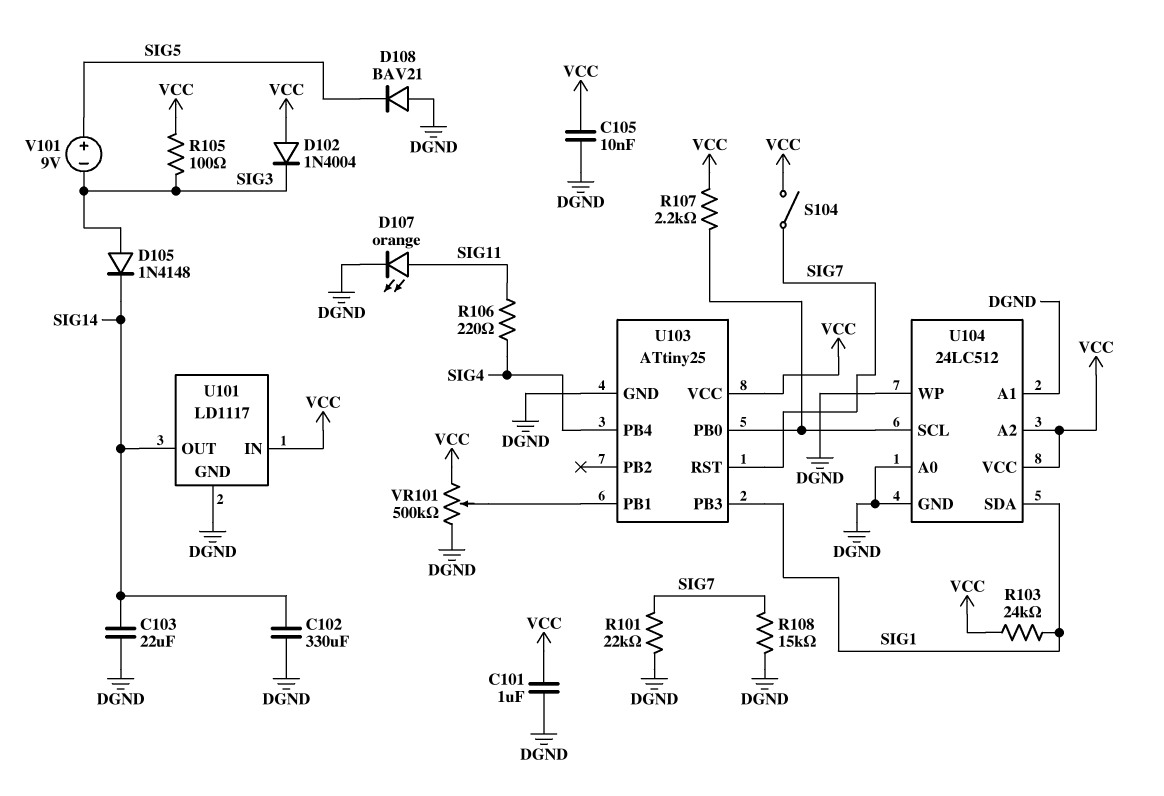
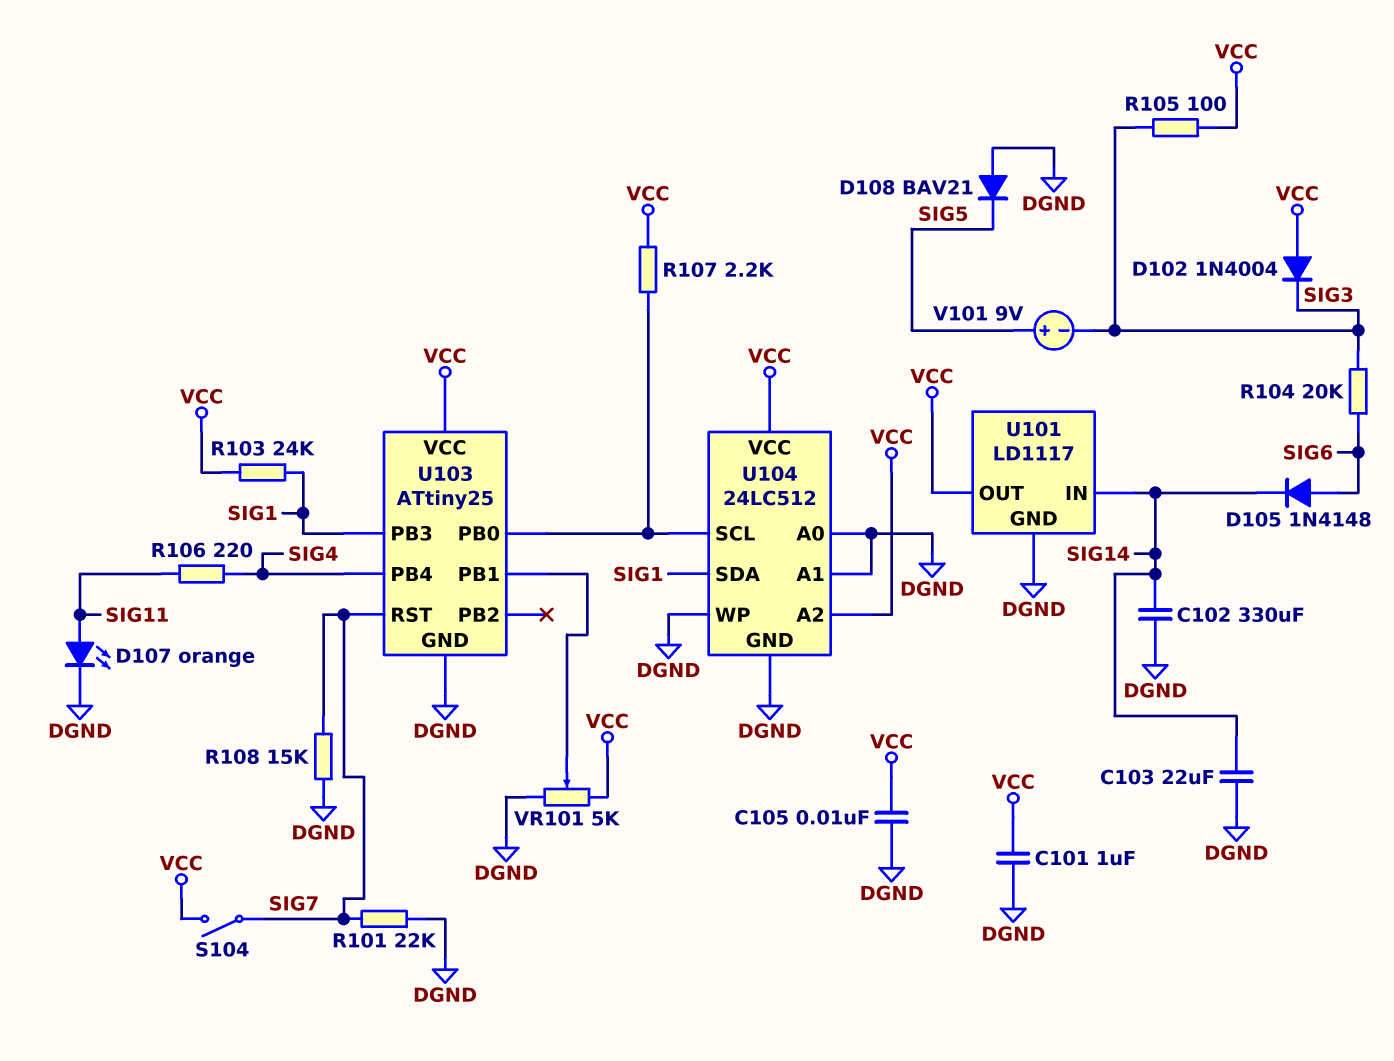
D105: diode 1N4148 (A SIG3, K SIG14) -> diode 1N4148 (A SIG6, K SIG14)
R104: none -> 20k (SIG3, SIG6)
U101 pin IN: VCC -> SIG14
U101 pin OUT: SIG14 -> VCC
VR101: 500k (DGND, VCC, wiper U103/PB1) -> 5k (DGND, VCC, wiper U103/PB1)

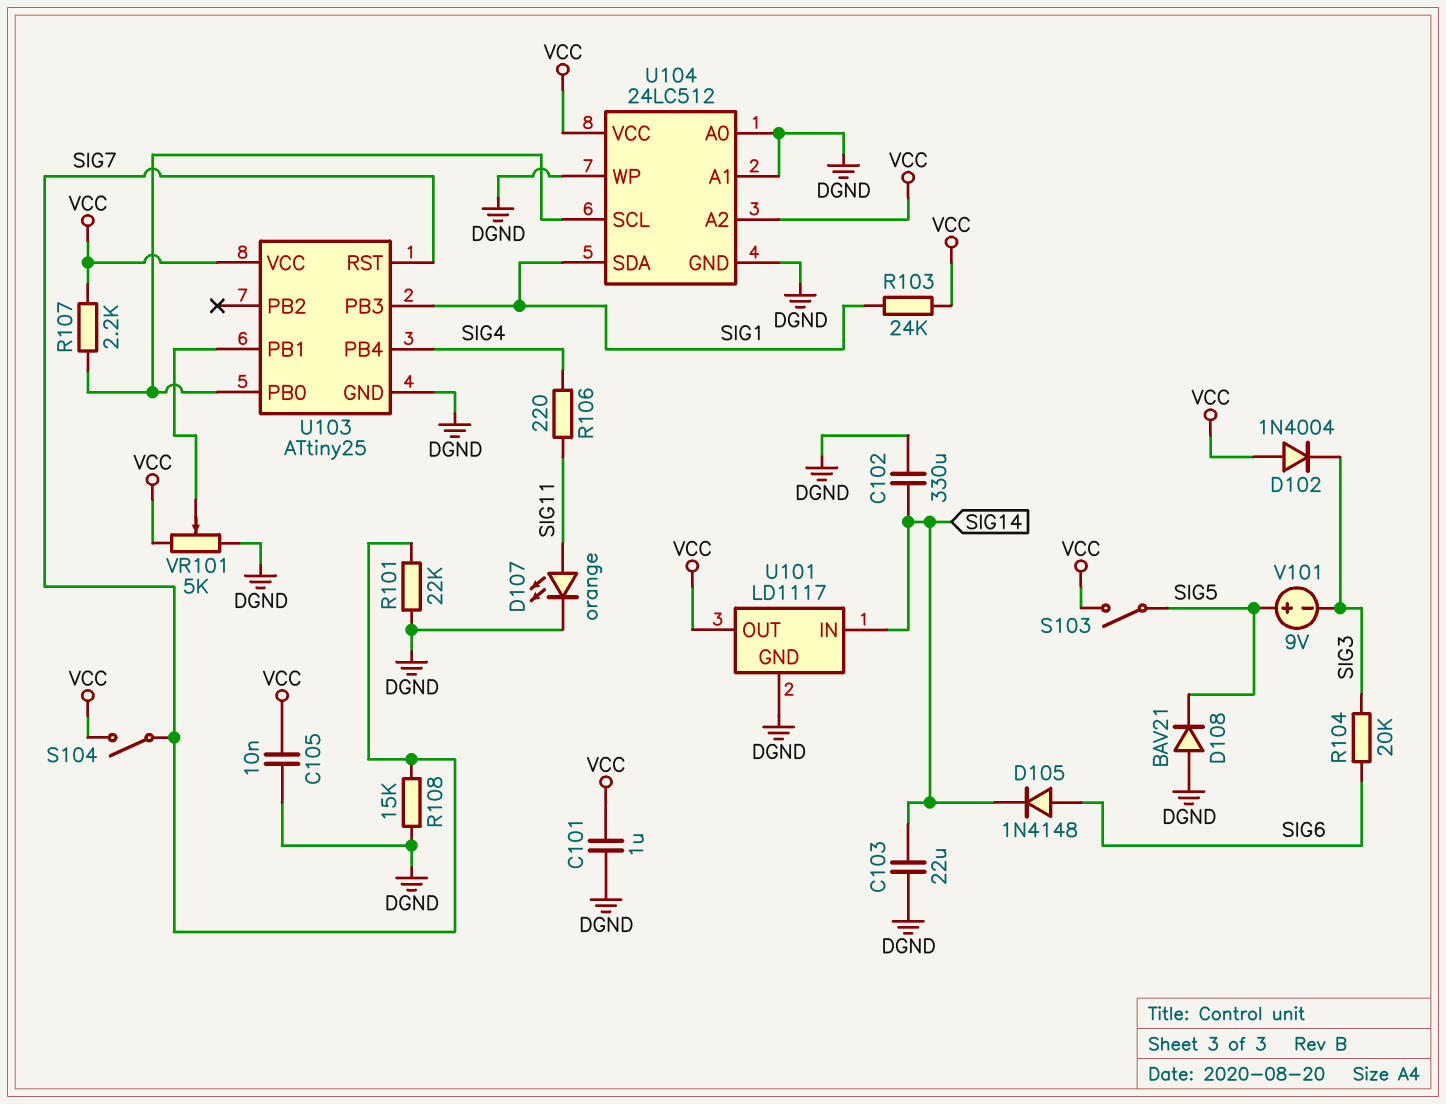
R105: 100 (SIG3, VCC) -> none
S103: none -> switch (SIG5, VCC)

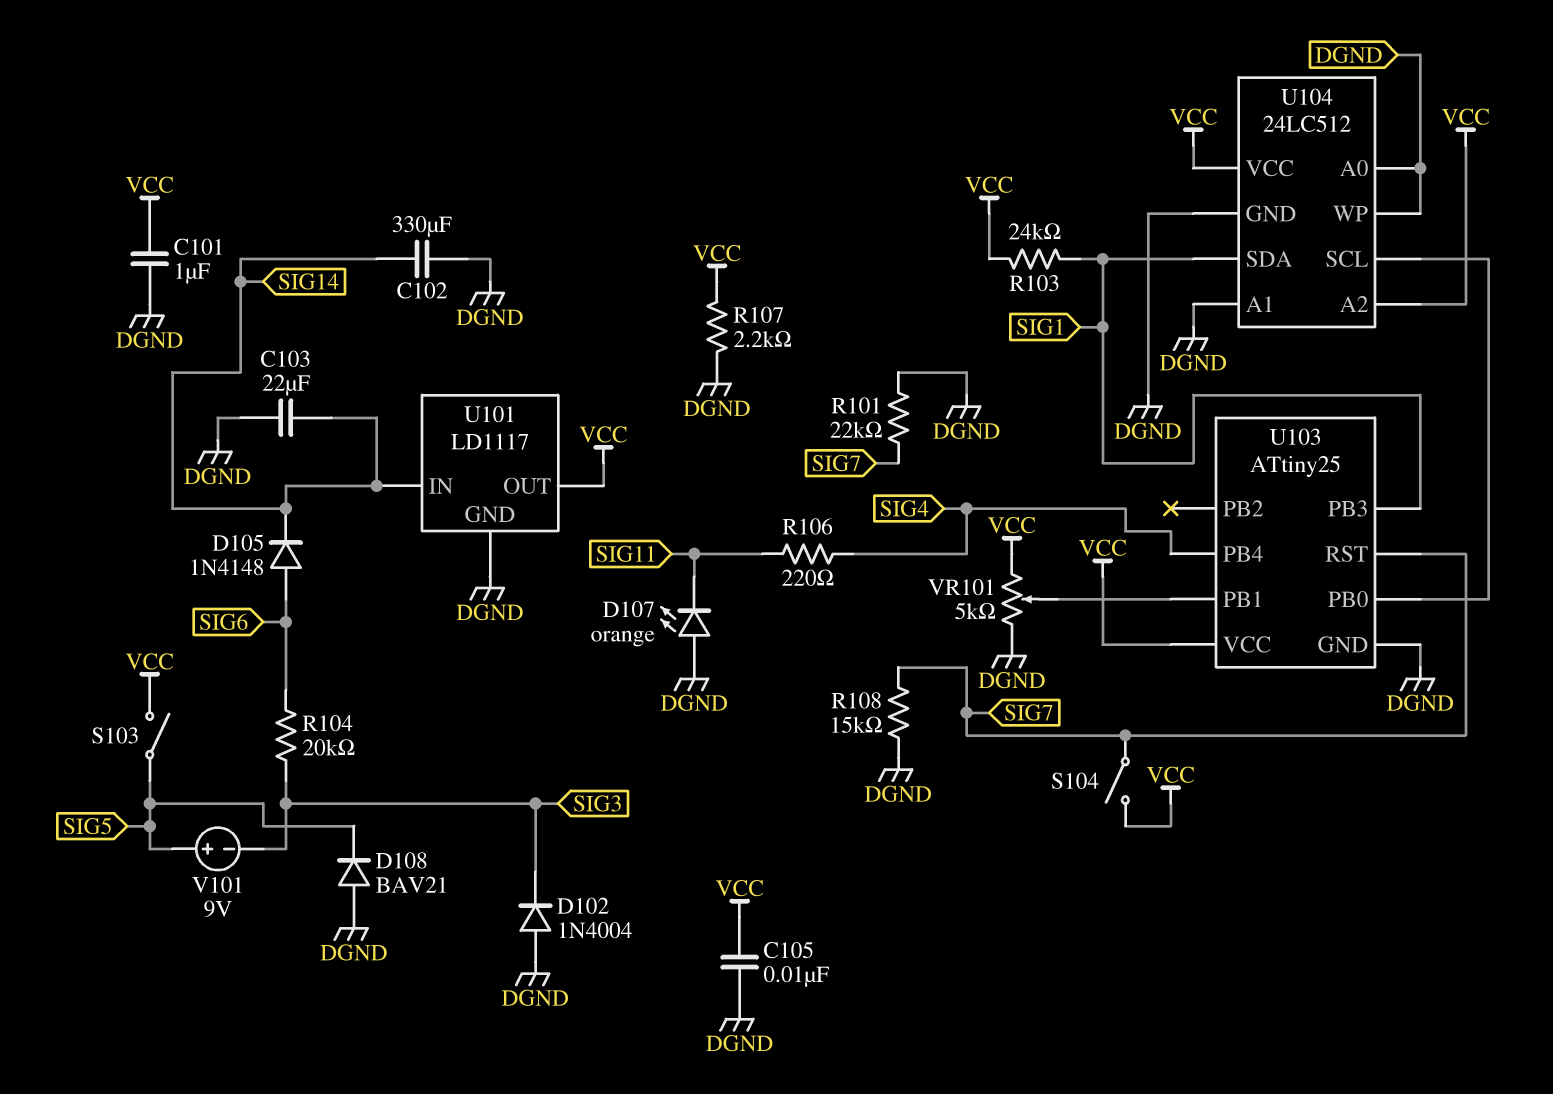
D102: diode 1N4004 (A VCC, K SIG3) -> diode 1N4004 (A DGND, K SIG3)
D107: LED orange (A SIG11, K DGND) -> LED orange (A DGND, K SIG11)
R107: 2.2k (U103/PB0, VCC) -> 2.2k (DGND, VCC)

